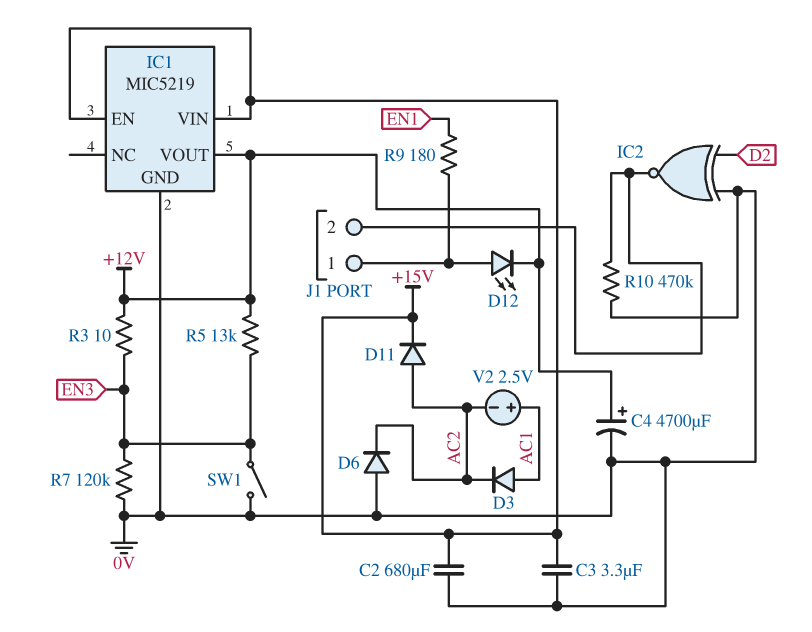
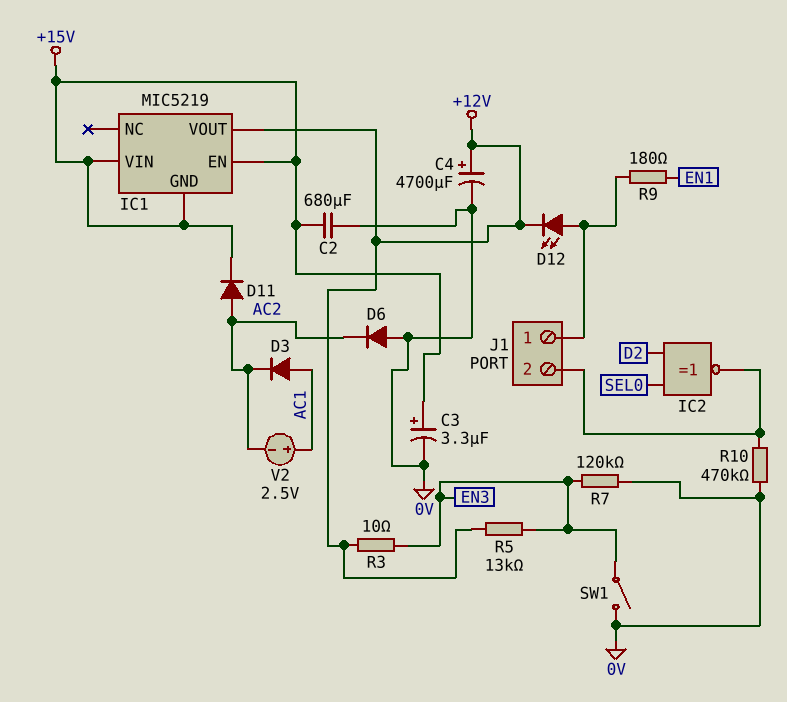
C3: 3.3uF (+15V, 0V) -> 3.3uF (plus +15V, minus 0V)
IC1 pin GND: 0V -> +15V
IC2: XNOR (in 0V, in D2, out J1/2) -> XNOR (in D2, in SEL0, out J1/2)

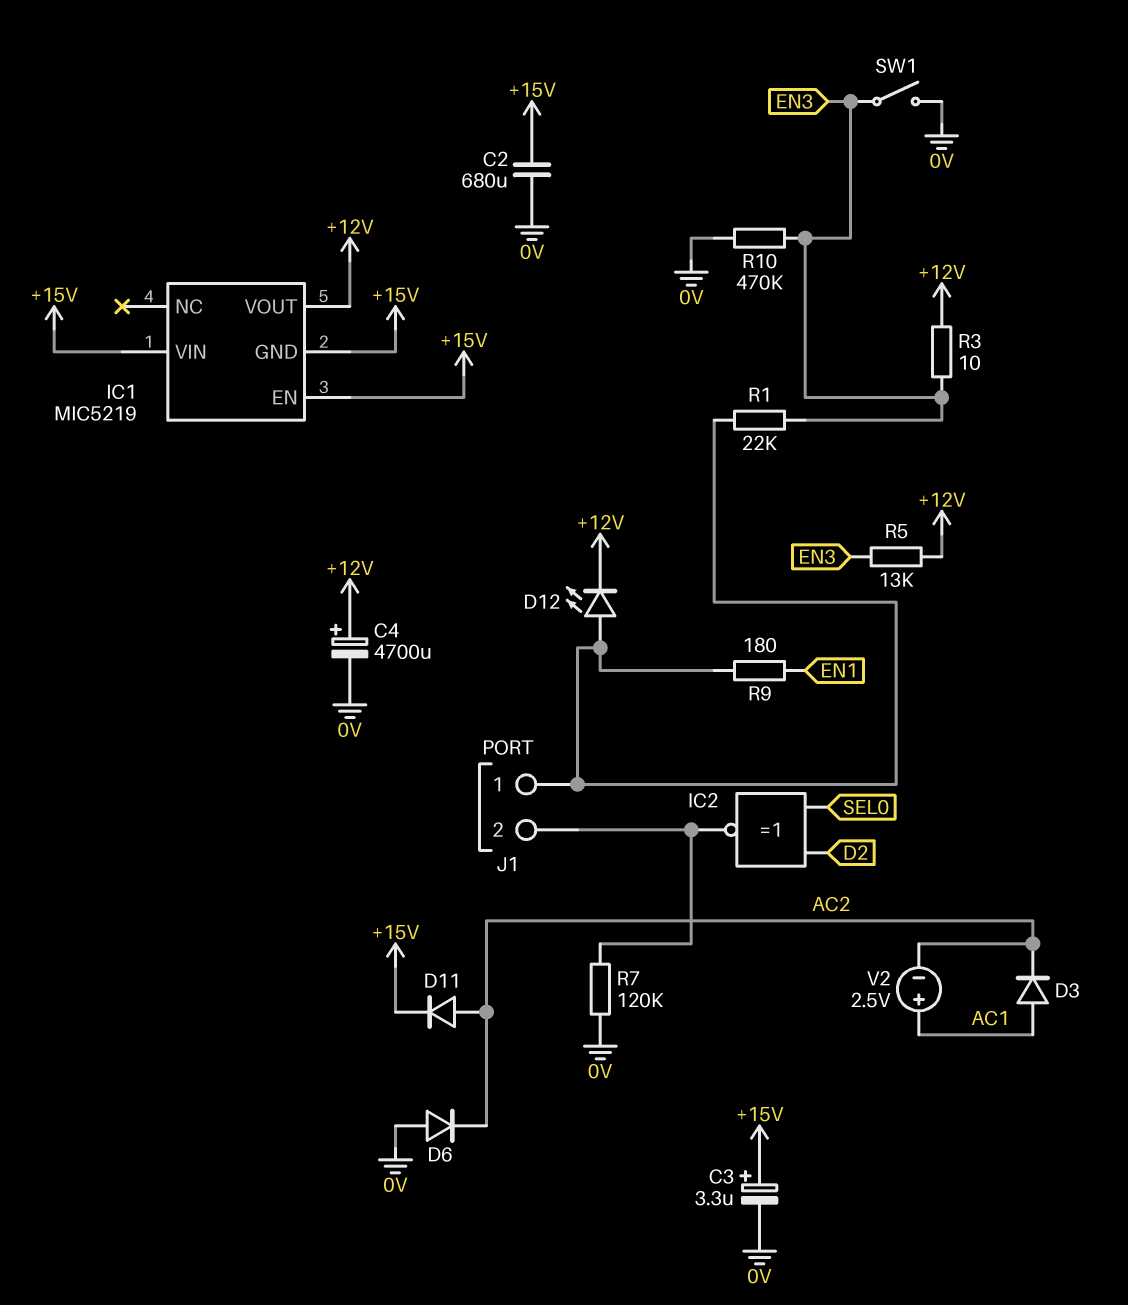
R1: none -> 22k (EN3, J1/1)
R7: 120k (0V, EN3) -> 120k (0V, J1/2)
R10: 470k (0V, J1/2) -> 470k (0V, EN3)

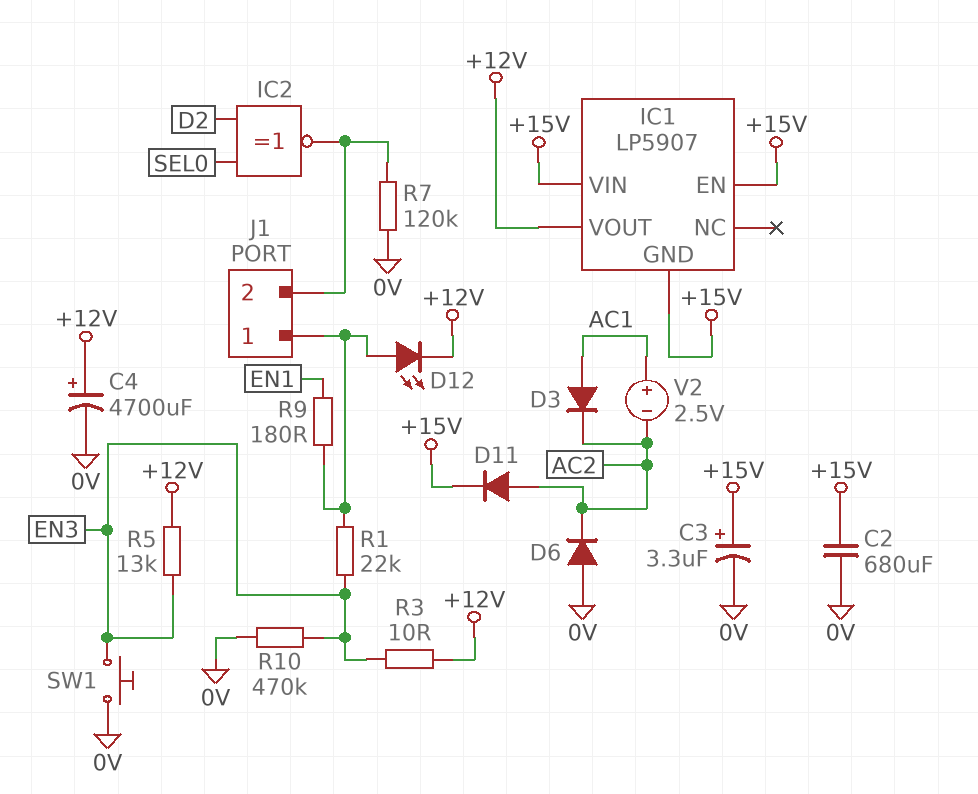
IC1: MIC5219 -> LP5907
SW1: switch (0V, EN3) -> button (0V, EN3)

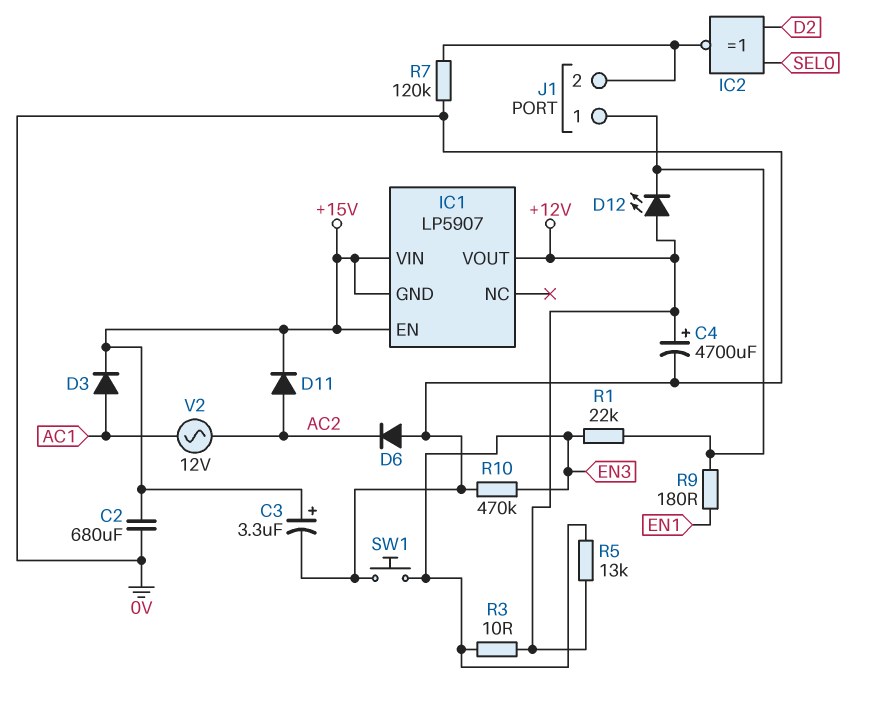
D3: diode (A AC1, K AC2) -> diode (A AC1, K +15V)
D12: LED (A J1/1, K +12V) -> LED (A +12V, K J1/1)
V2: 2.5V (plus AC1, minus AC2) -> AC 12V (AC1, AC2)

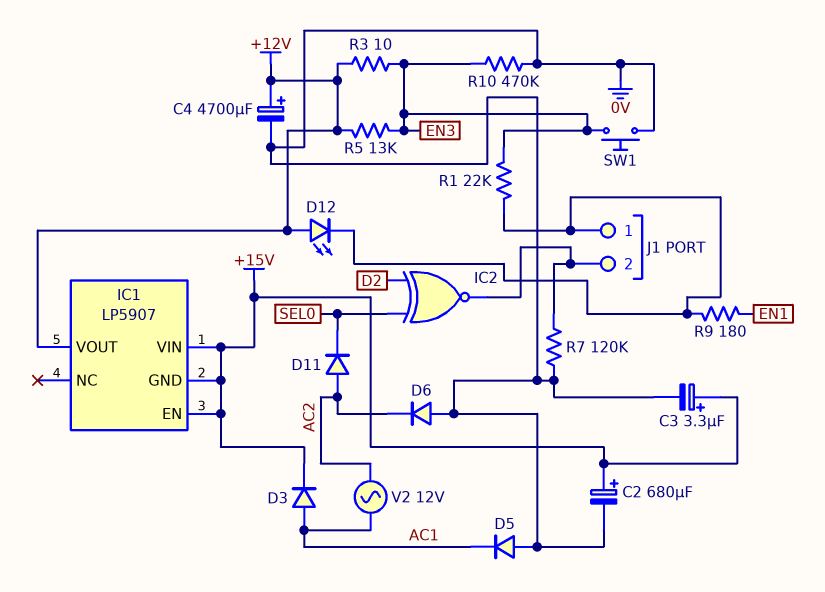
C2: 680uF (+15V, 0V) -> 680uF (plus +15V, minus 0V)
D5: none -> diode (A 0V, K AC1)
D11: diode (A AC2, K +15V) -> diode (A AC2, K SEL0)

